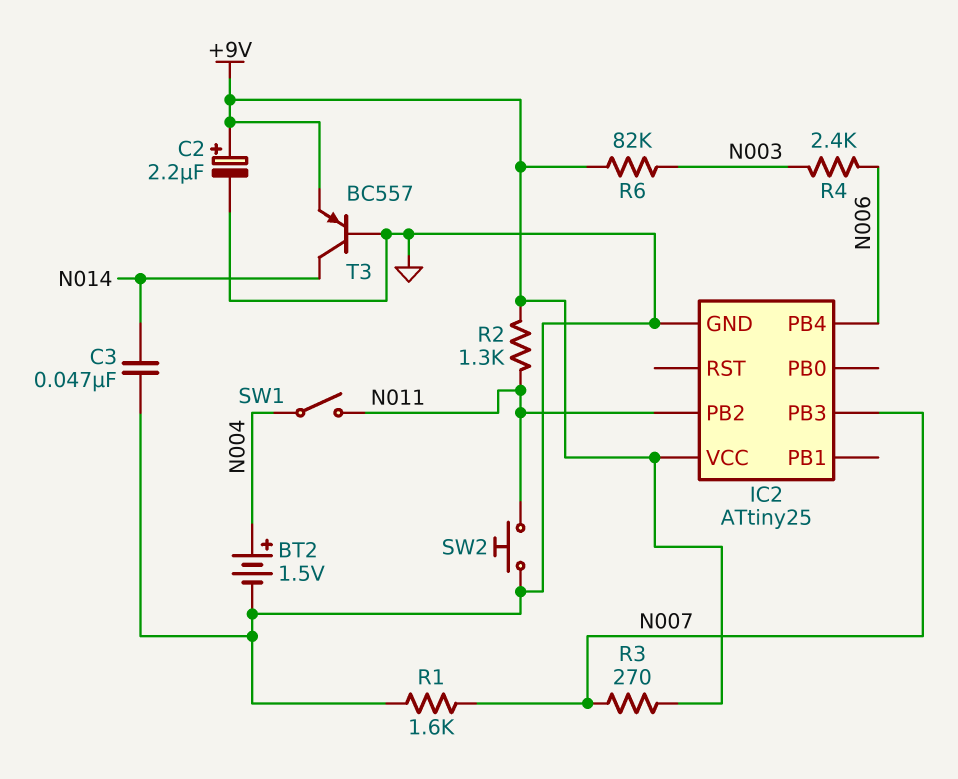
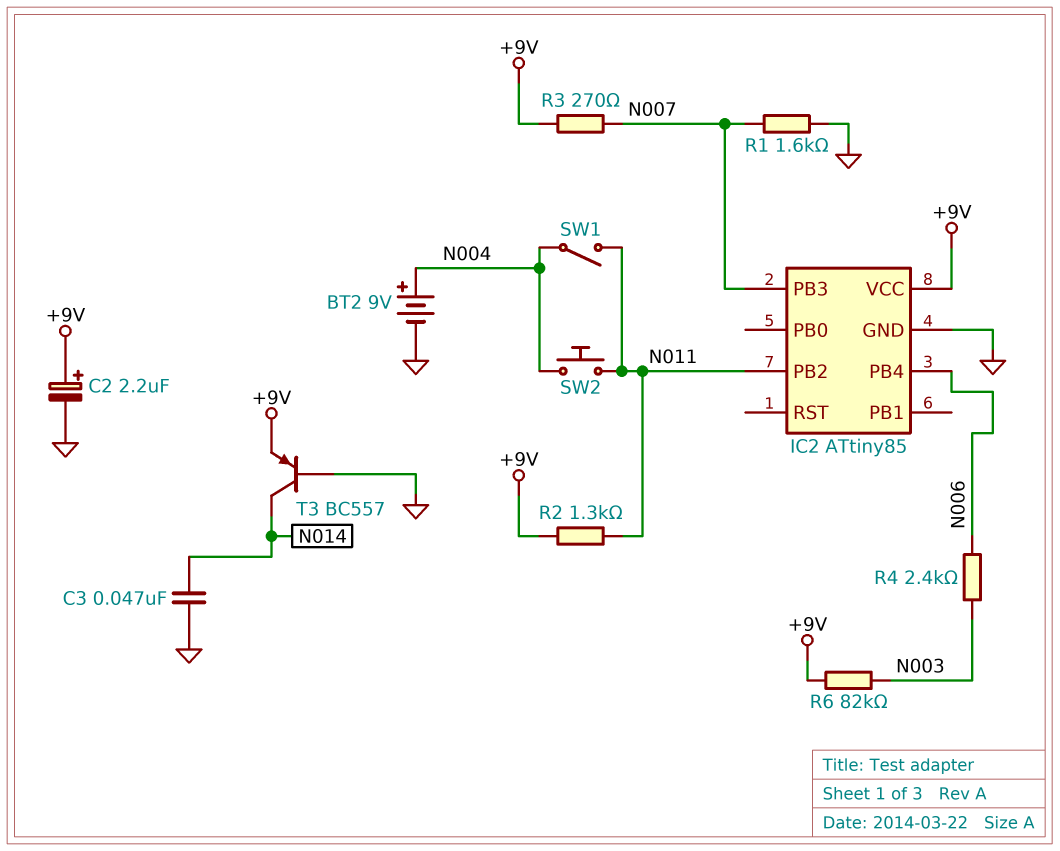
BT2: 1.5V (plus N004, minus GND) -> 9V (plus N004, minus GND)
IC2: ATtiny25 -> ATtiny85
SW2: button (GND, N011) -> button (N004, N011)

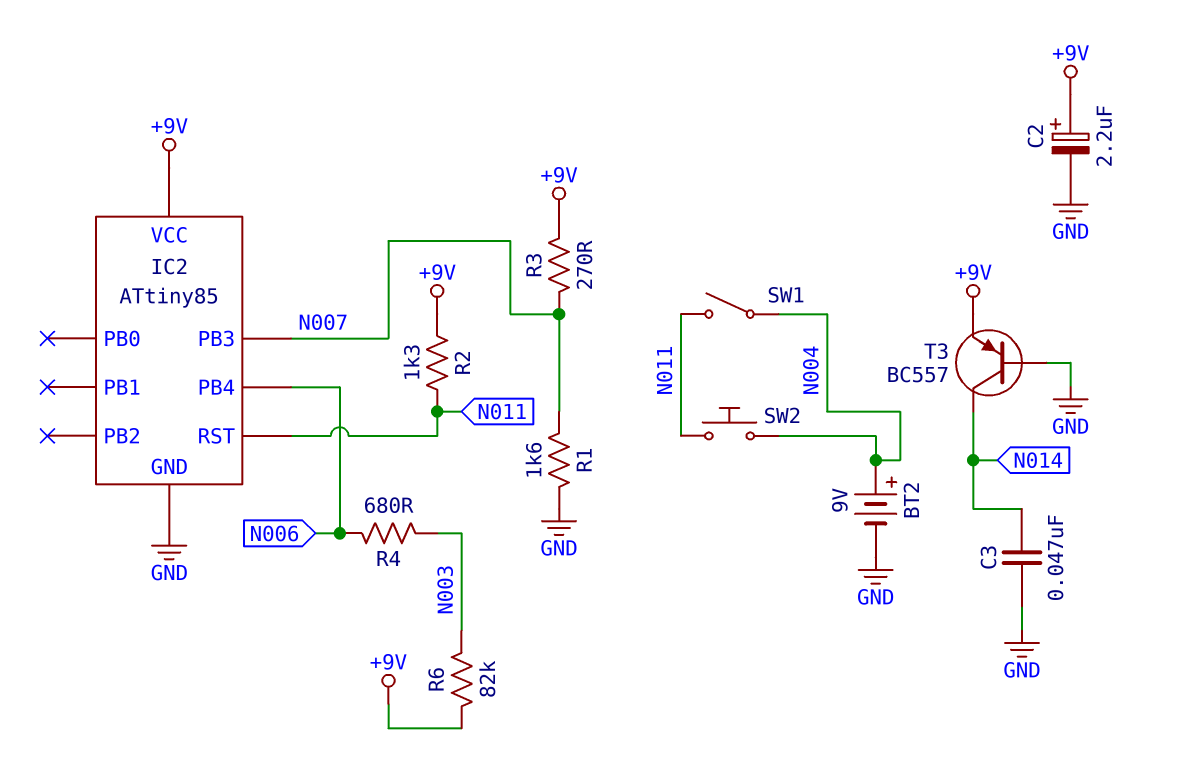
IC2 pin PB2: N011 -> none
IC2 pin RST: none -> N011
R4: 2.4k (N003, N006) -> 680 (N003, N006)

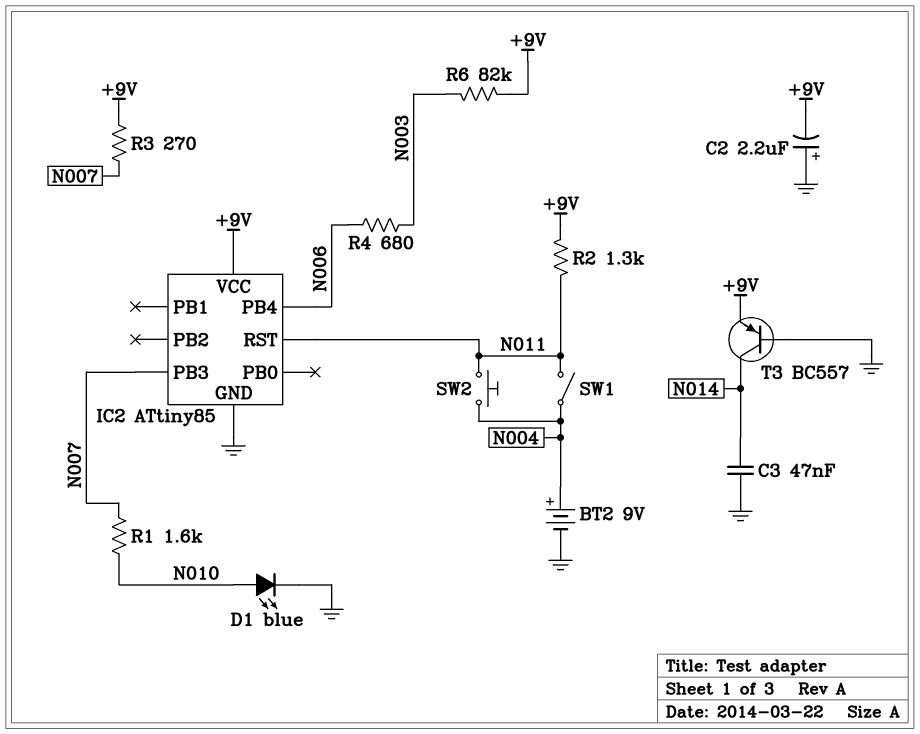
C2: 2.2uF (plus +9V, minus GND) -> 2.2uF (plus GND, minus +9V)
D1: none -> LED blue (A N010, K GND)
R1: 1.6k (GND, N007) -> 1.6k (N007, N010)

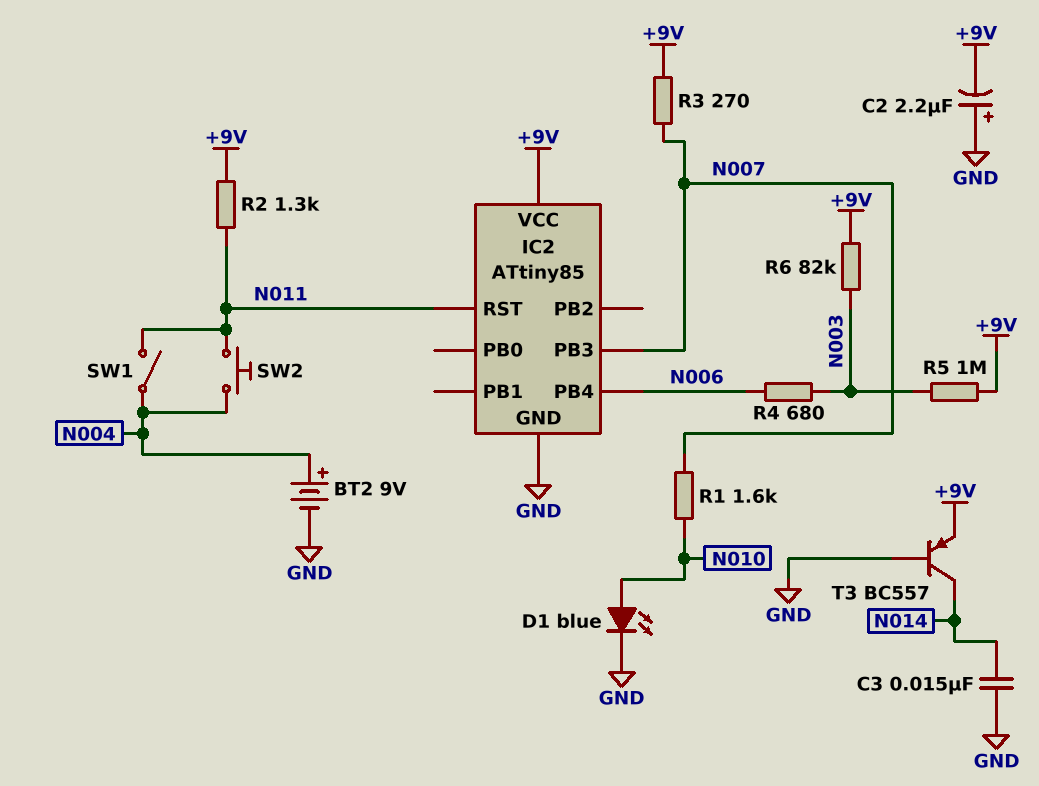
C3: 47nF (GND, N014) -> 15nF (GND, N014)
R5: none -> 1M (+9V, N003)

